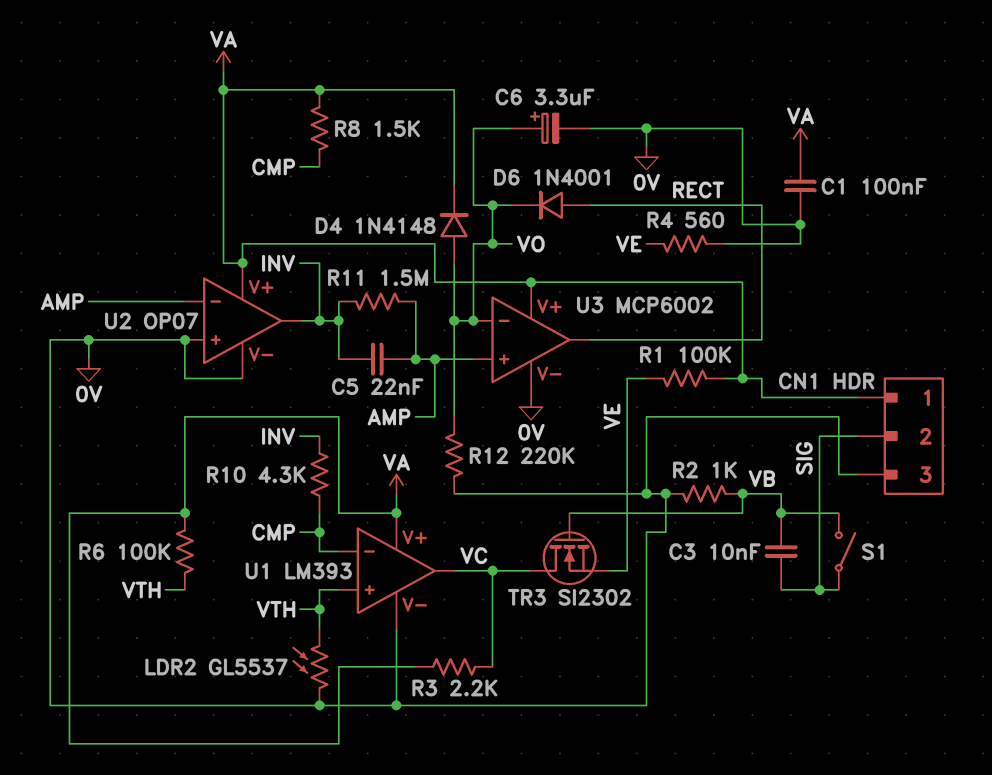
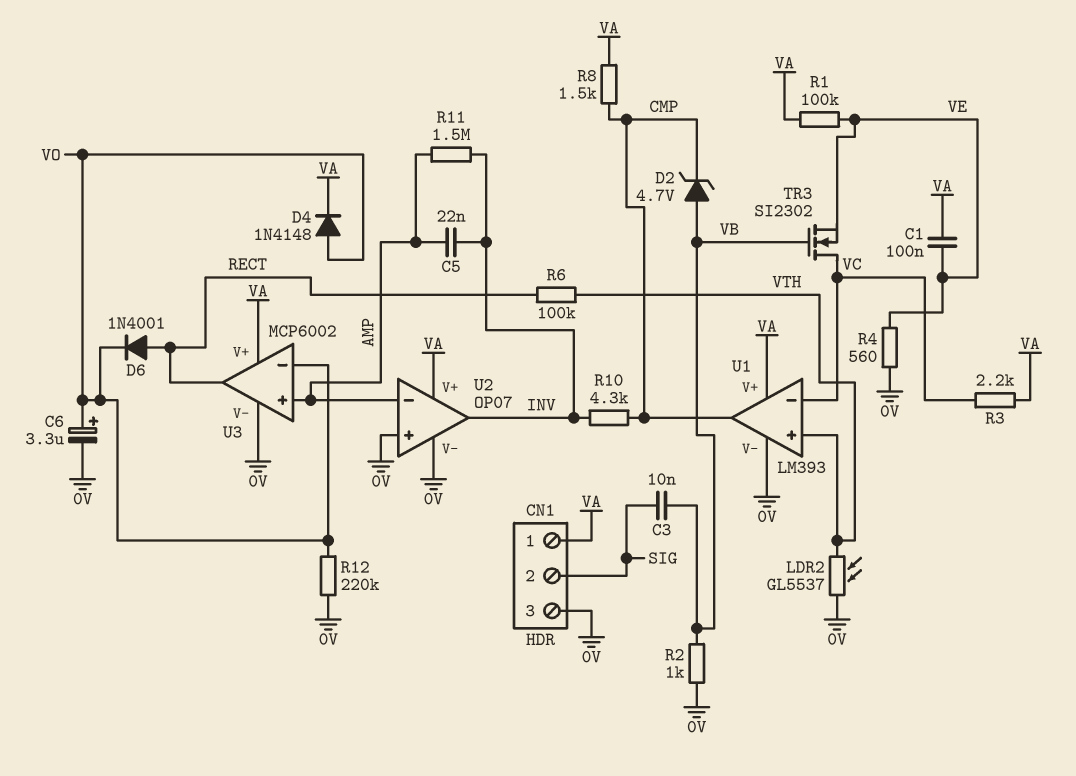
C1: 100nF (0V, VA) -> 100nF (VA, VE)
D2: none -> zener 4.7V (A VB, K CMP)
R6: 100k (VA, VTH) -> 100k (RECT, VTH)
S1: switch (SIG, VB) -> none
U1 pin in-: CMP -> VC
U1 pin out: VC -> CMP

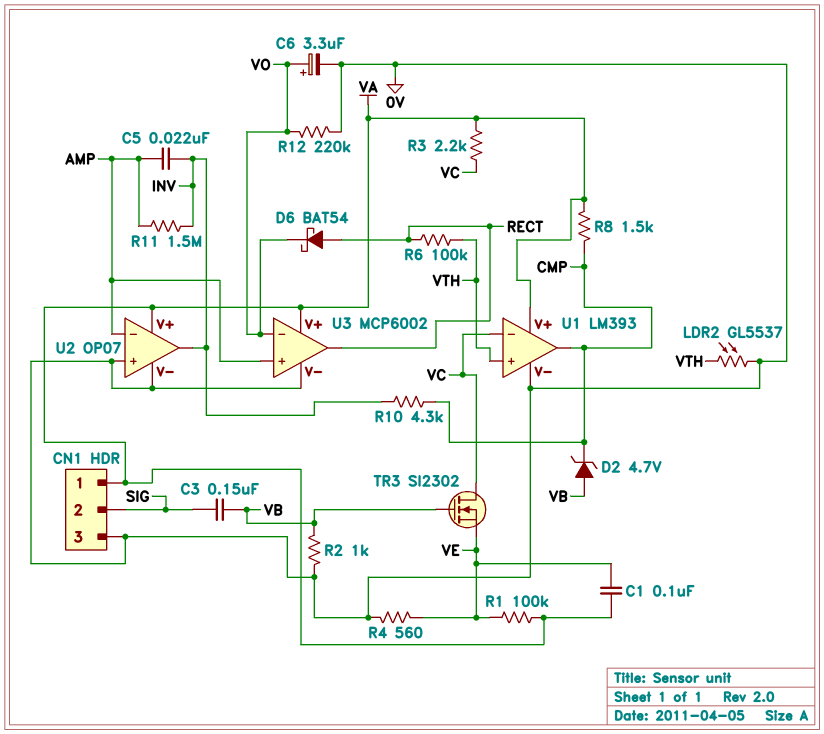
C3: 10nF (SIG, VB) -> 150nF (SIG, VB)
D4: diode 1N4148 (A VO, K VA) -> none
D6: diode 1N4001 (A RECT, K VO) -> schottky BAT54 (A RECT, K VO)

